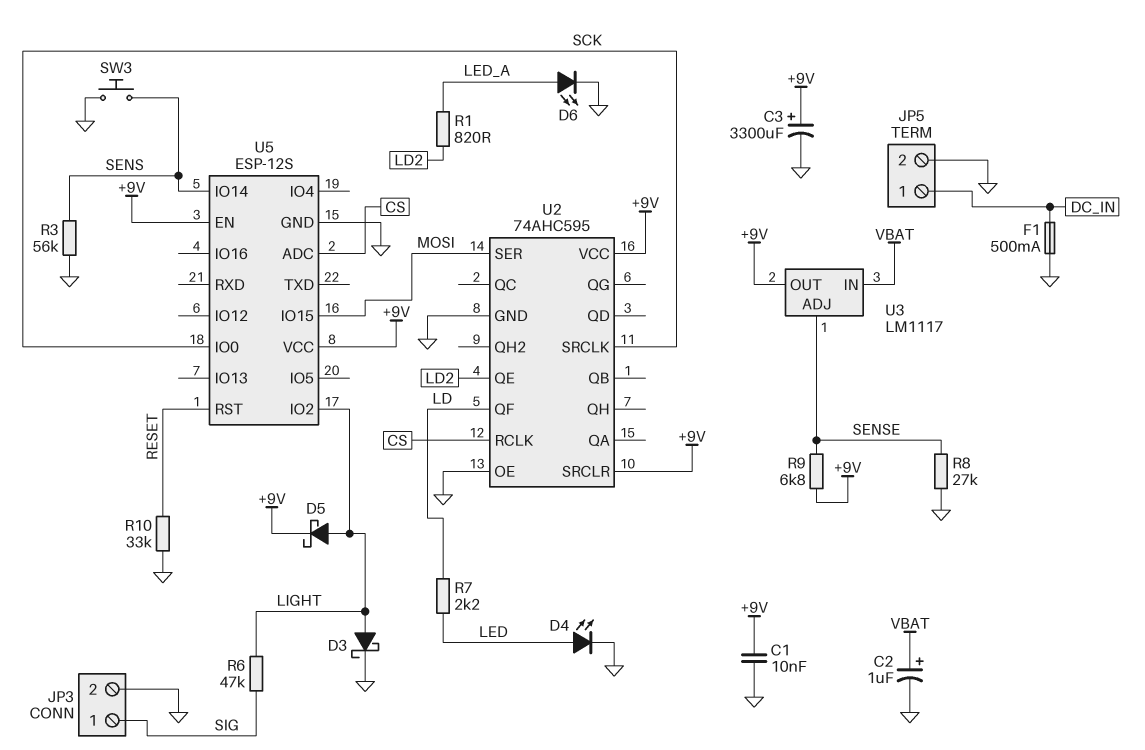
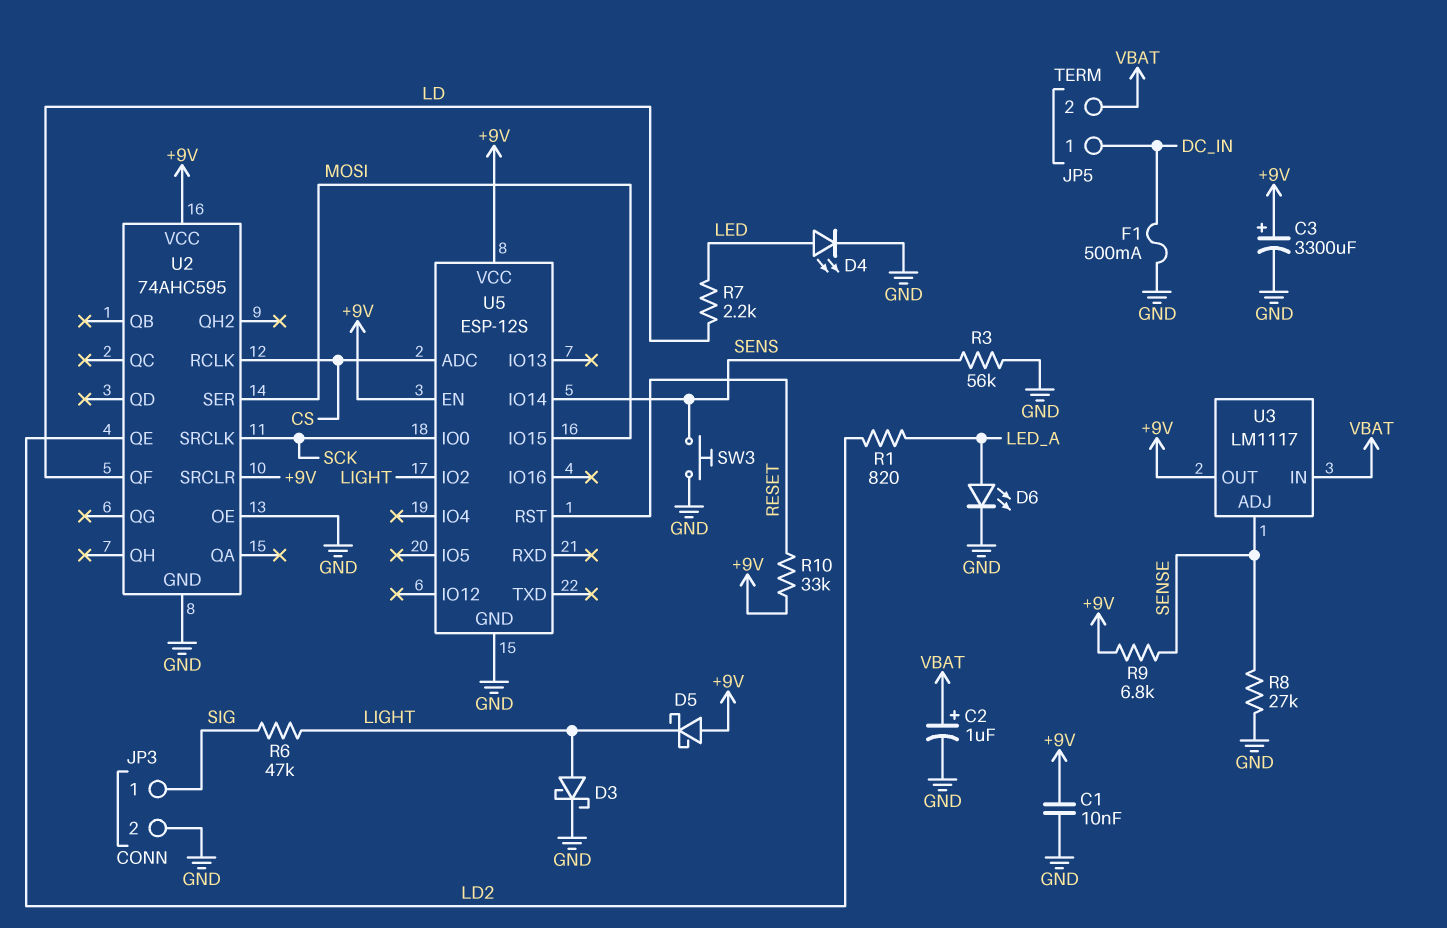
D5: schottky (A LIGHT, K +9V) -> schottky (A +9V, K LIGHT)
JP5 pin 2: GND -> VBAT
R10: 33k (GND, RESET) -> 33k (+9V, RESET)

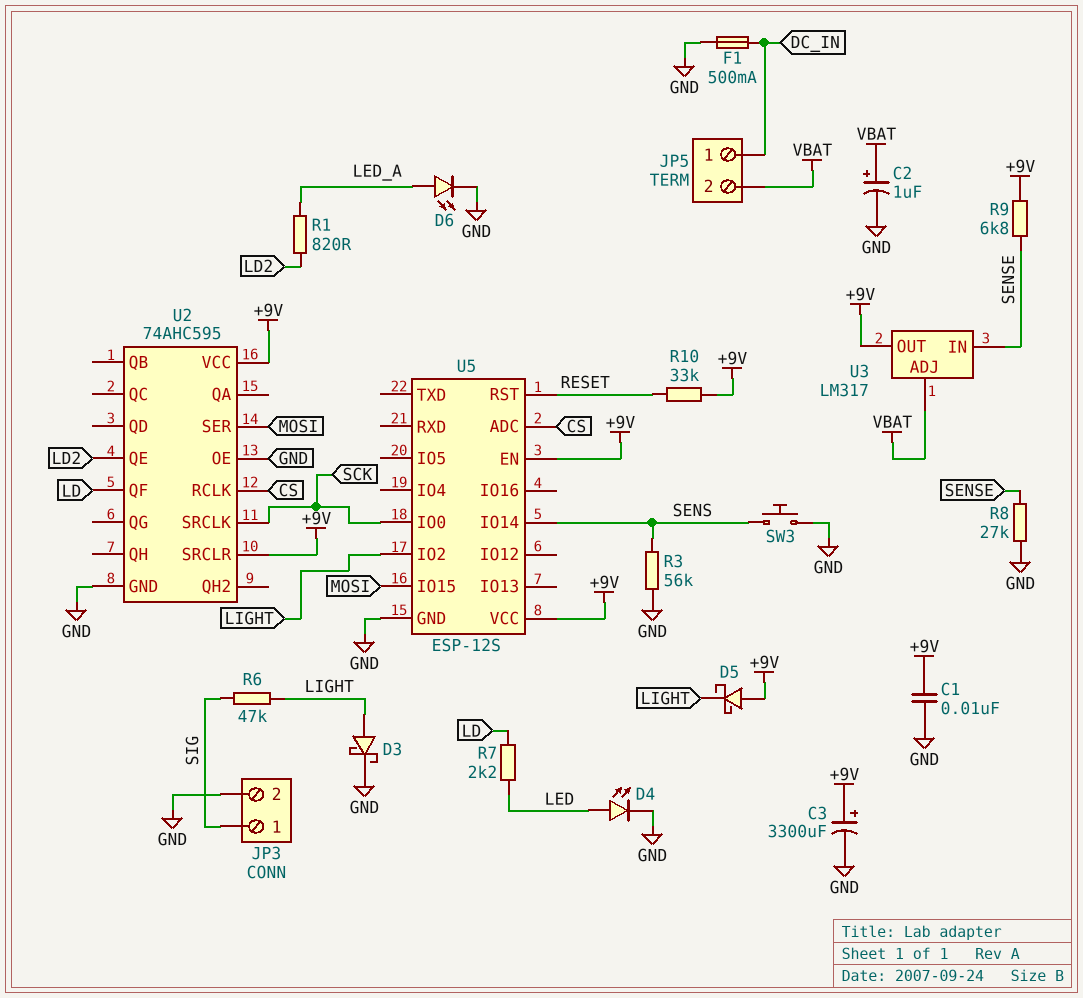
U3: LM1117 -> LM317
U3 pin ADJ: SENSE -> VBAT
U3 pin IN: VBAT -> SENSE

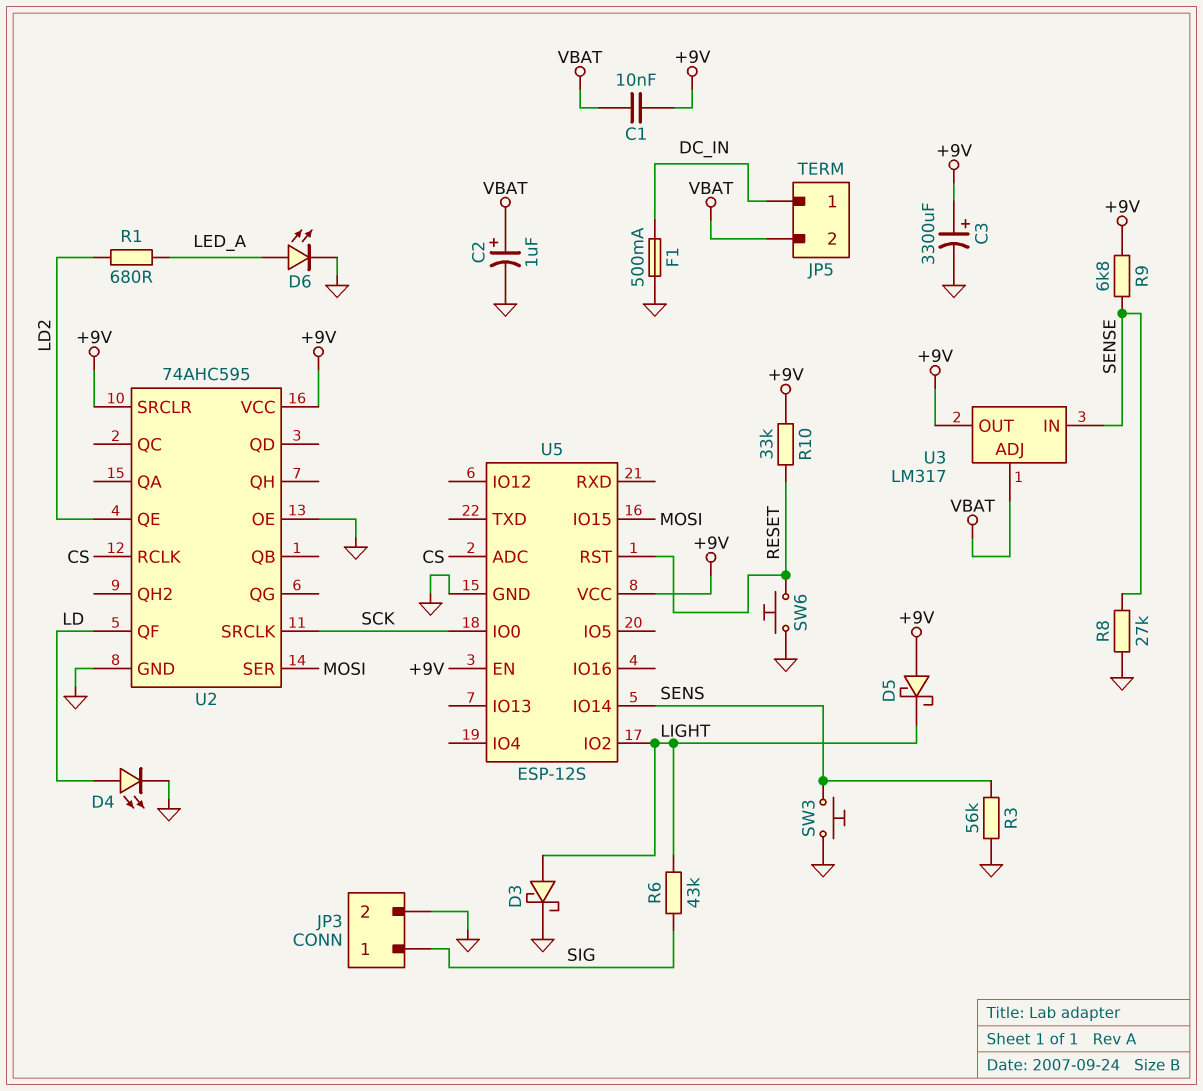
C1: 10nF (+9V, GND) -> 10nF (+9V, VBAT)
D4: LED (A LED, K GND) -> LED (A LD, K GND)
R1: 820 (LD2, LED_A) -> 680 (LD2, LED_A)
R6: 47k (LIGHT, SIG) -> 43k (LIGHT, SIG)
R7: 2.2k (LD, LED) -> none
SW6: none -> button (GND, RESET)

